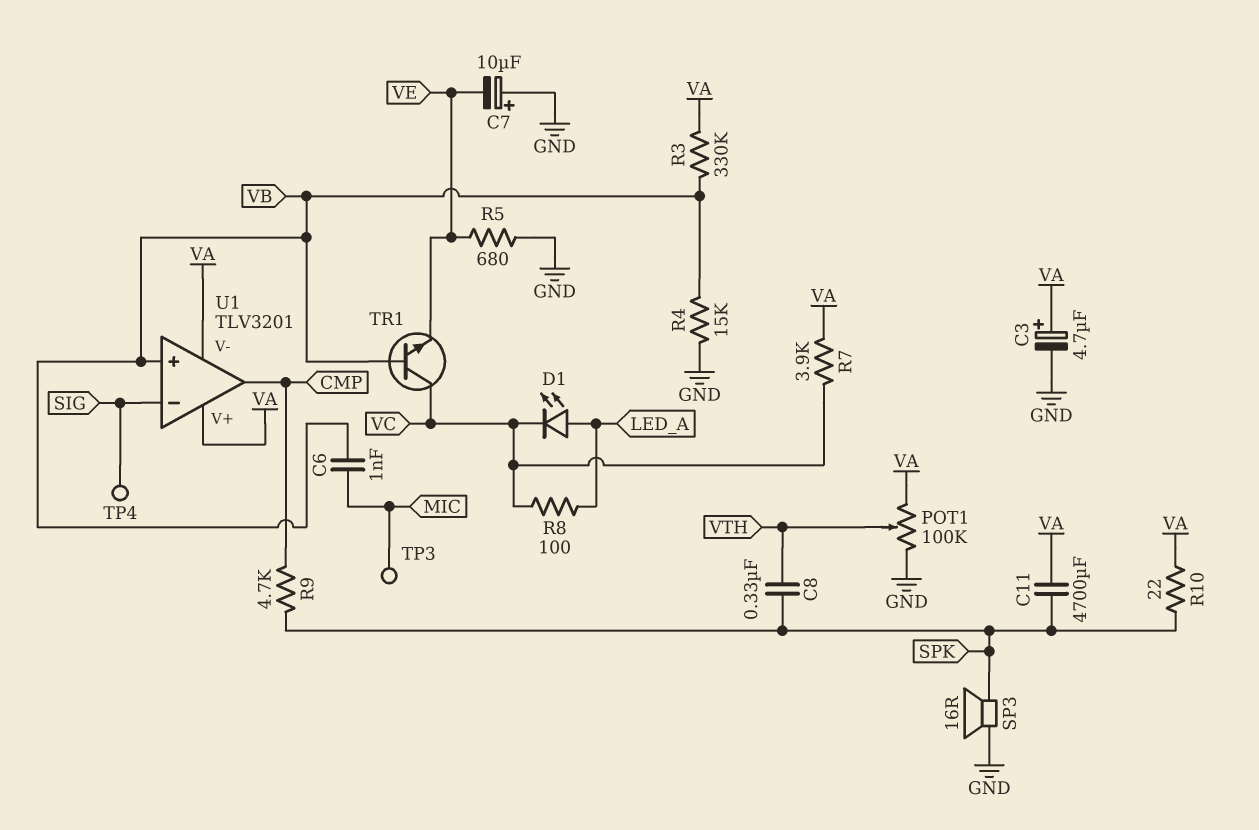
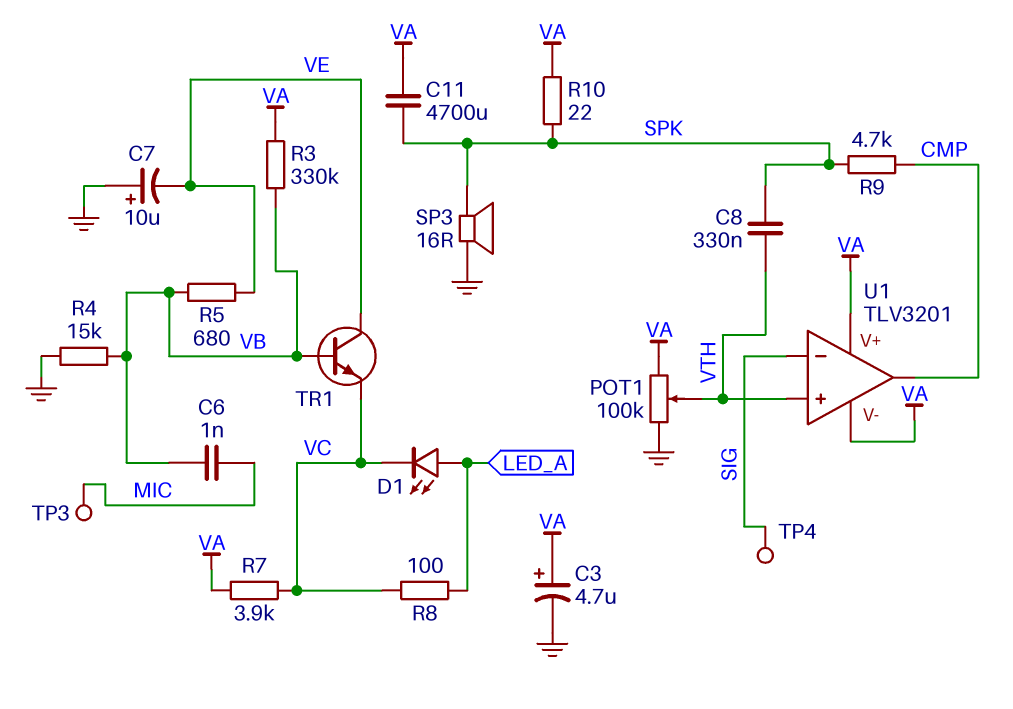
R5: 680 (GND, VE) -> 680 (VB, VE)
TR1: NPN (B VB, C VC, E VE) -> NPN (B VB, C VE, E VC)
U1 pin in+: VB -> VTH

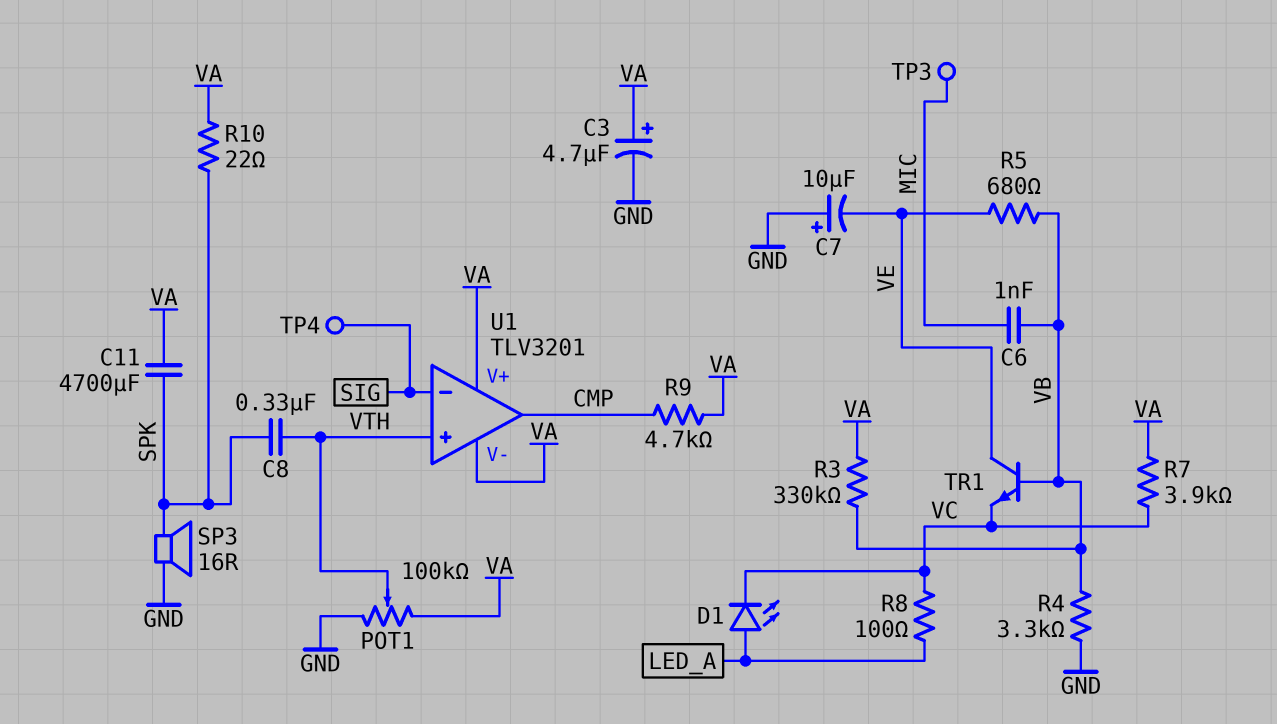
R4: 15k (GND, VB) -> 3.3k (GND, VB)
R9: 4.7k (CMP, SPK) -> 4.7k (CMP, VA)

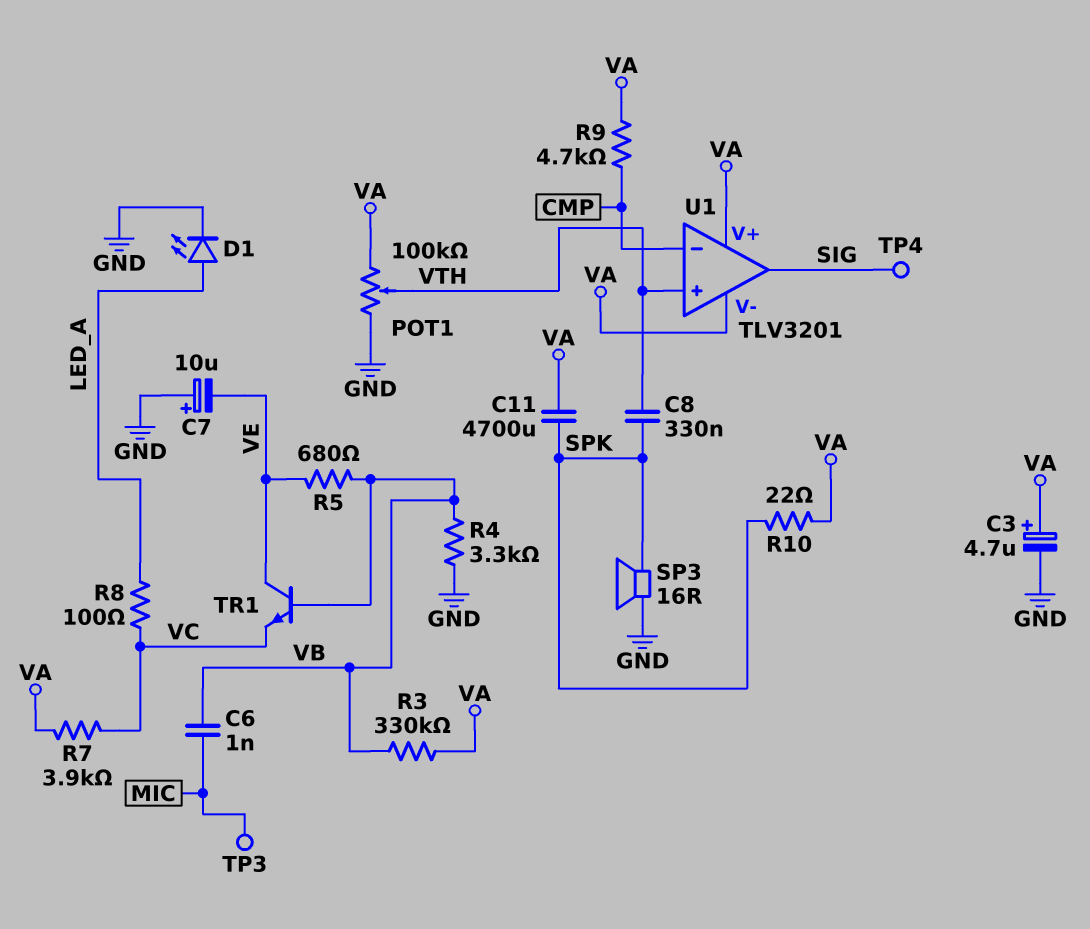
D1: LED (A LED_A, K VC) -> LED (A LED_A, K GND)
U1 pin in-: SIG -> CMP
U1 pin out: CMP -> SIG

